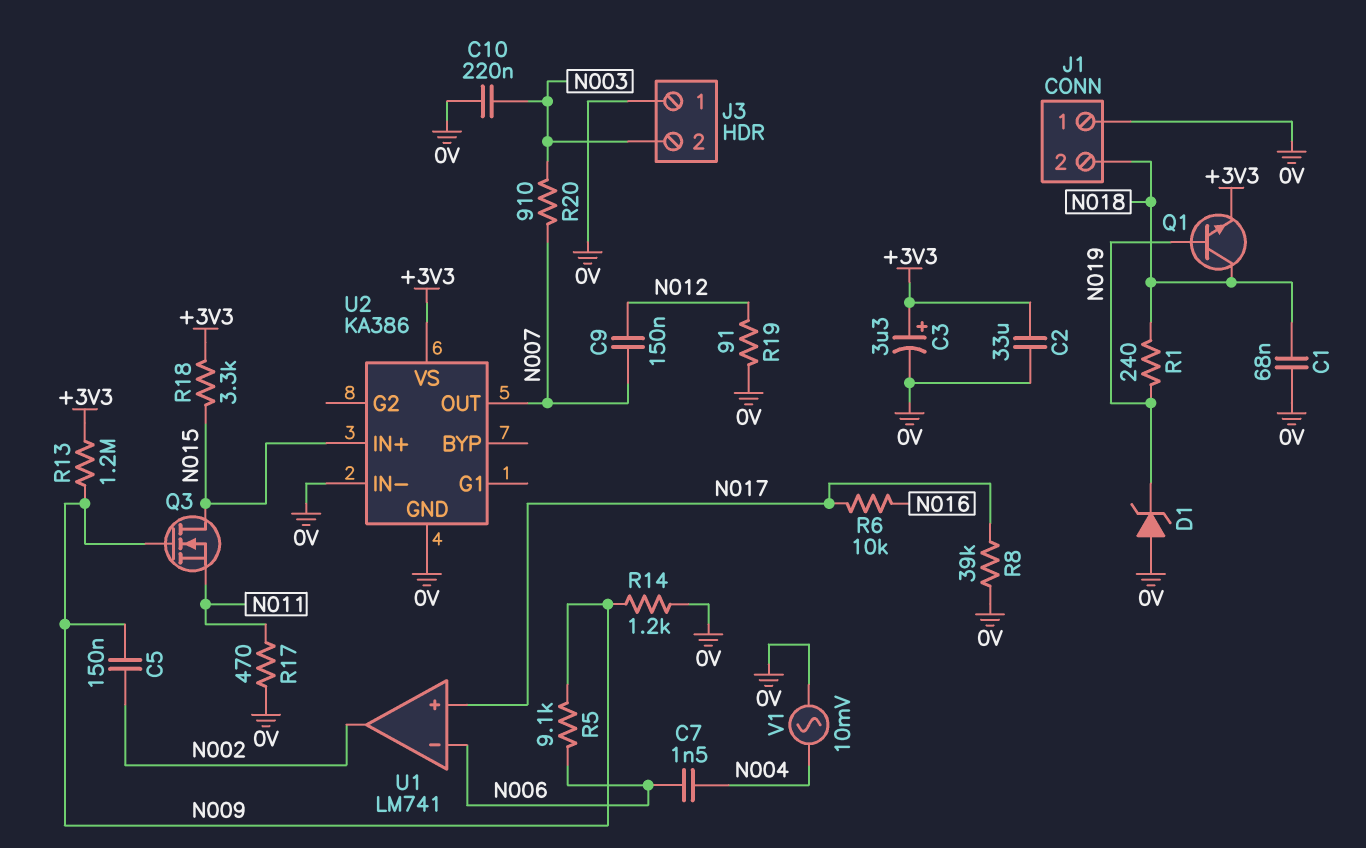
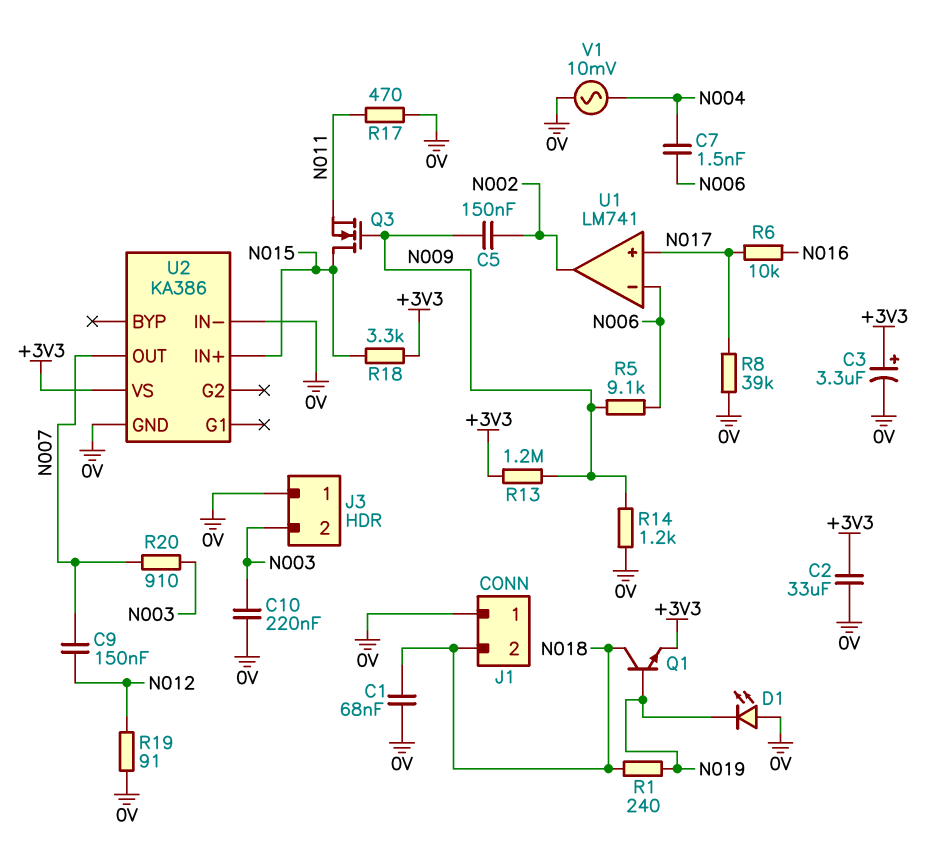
D1: zener (A 0V, K N019) -> LED (A 0V, K N019)

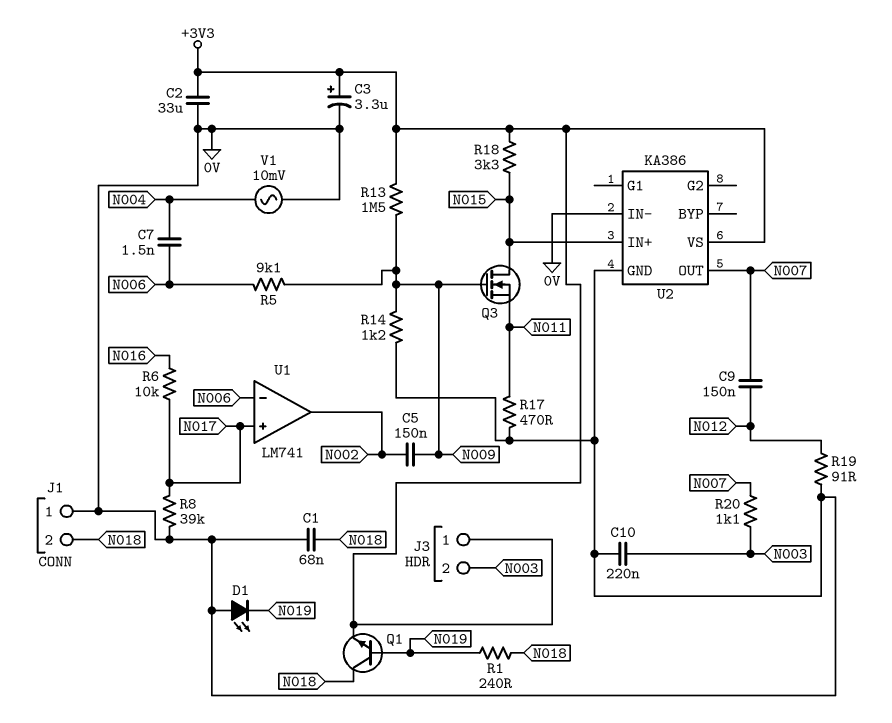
J3 pin 1: 0V -> +3V3
R13: 1.2M (+3V3, N009) -> 1.5M (+3V3, N009)
R20: 910 (N003, N007) -> 1.1k (N003, N007)

